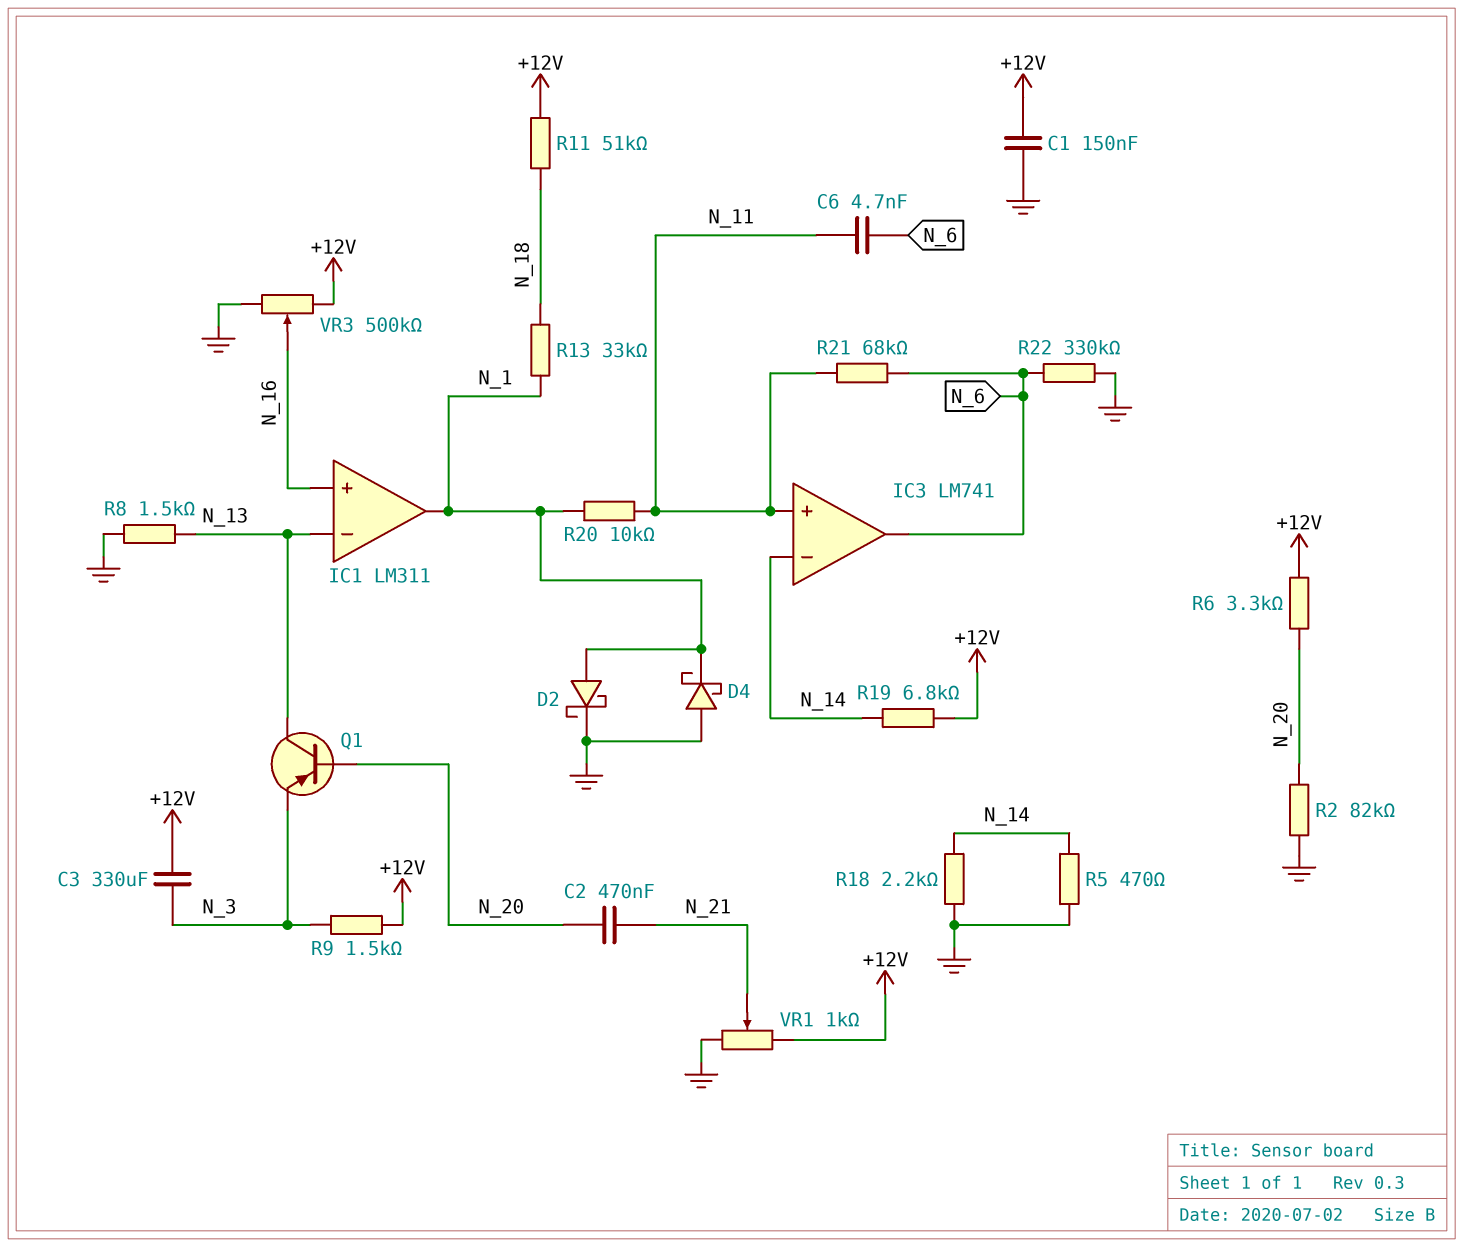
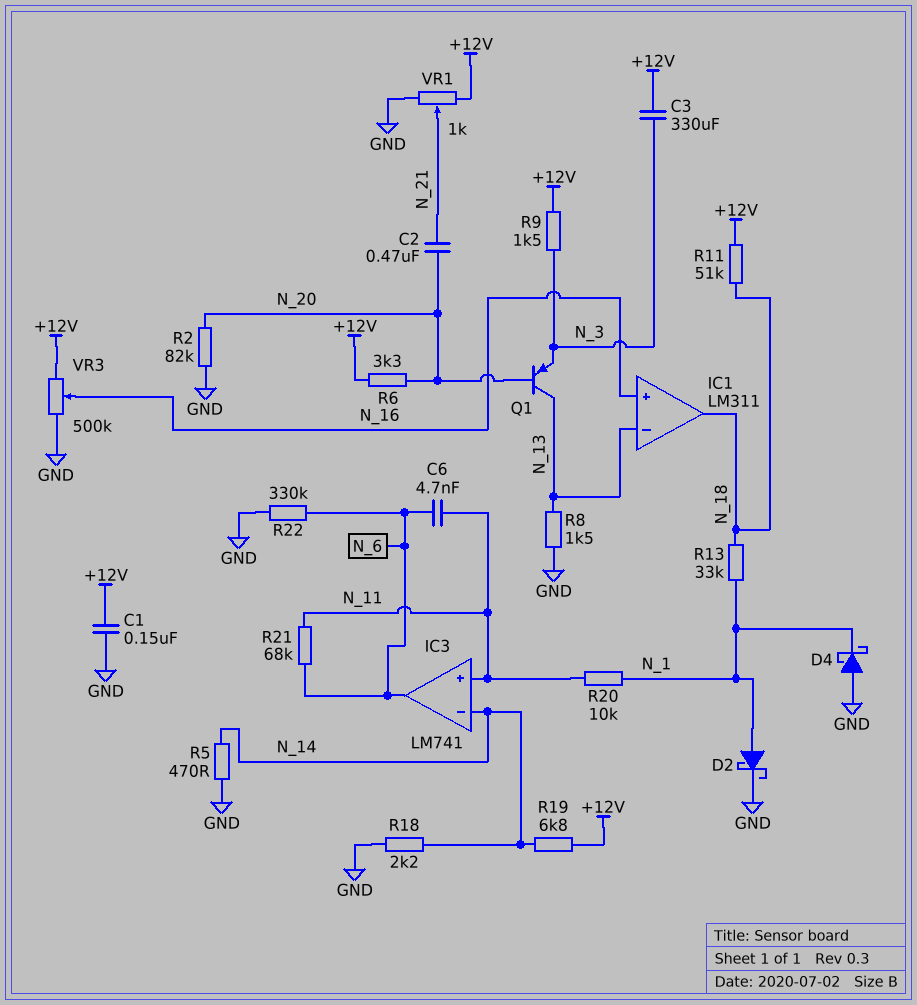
IC1 pin out: N_1 -> N_18

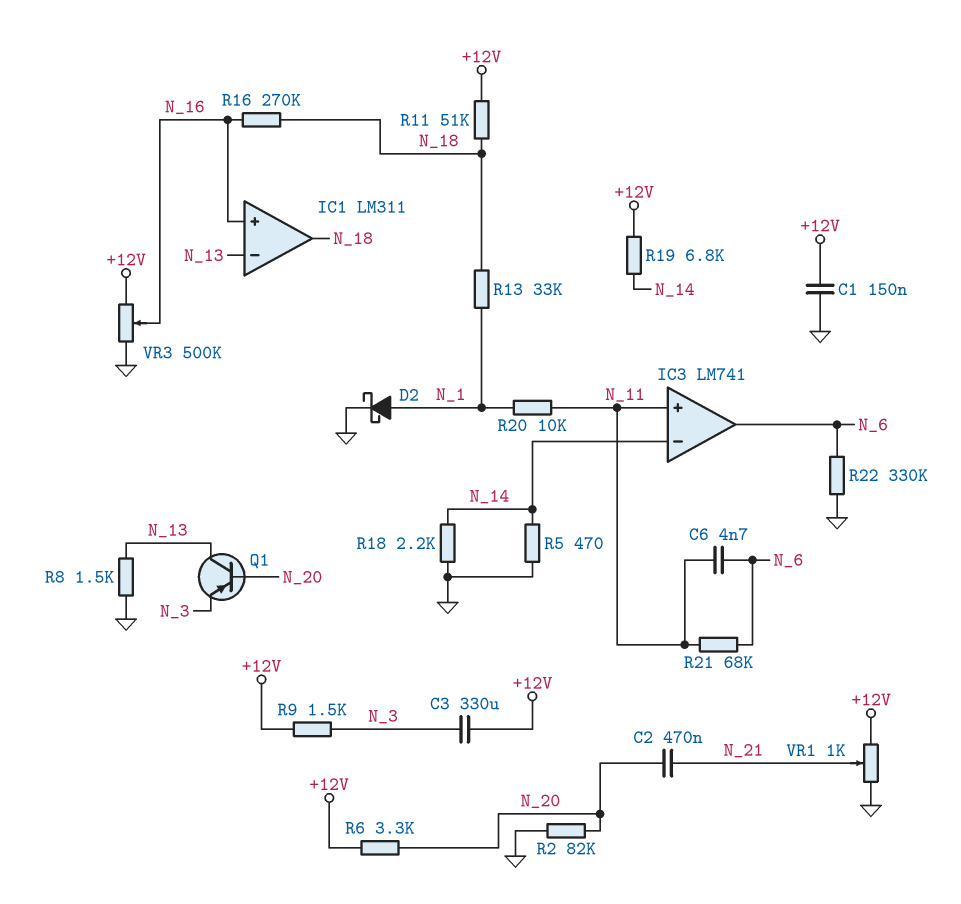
D4: schottky (A GND, K N_1) -> none
R16: none -> 270k (N_16, N_18)

